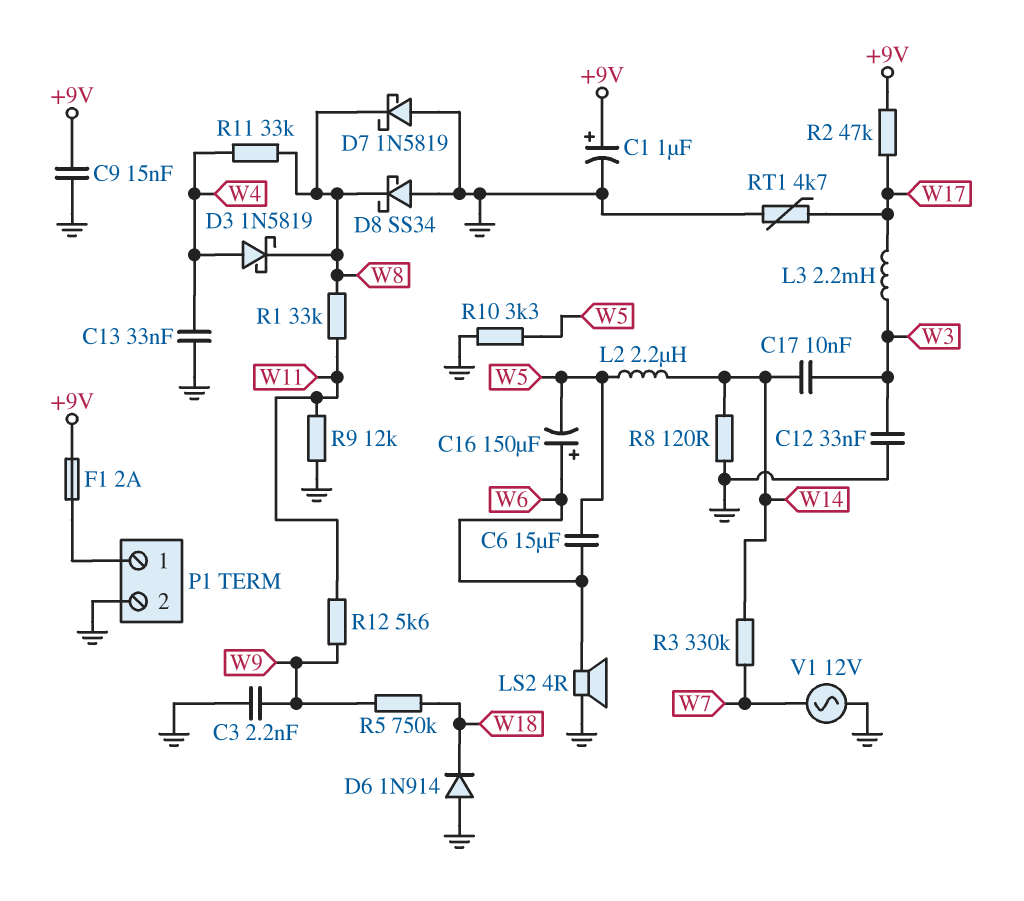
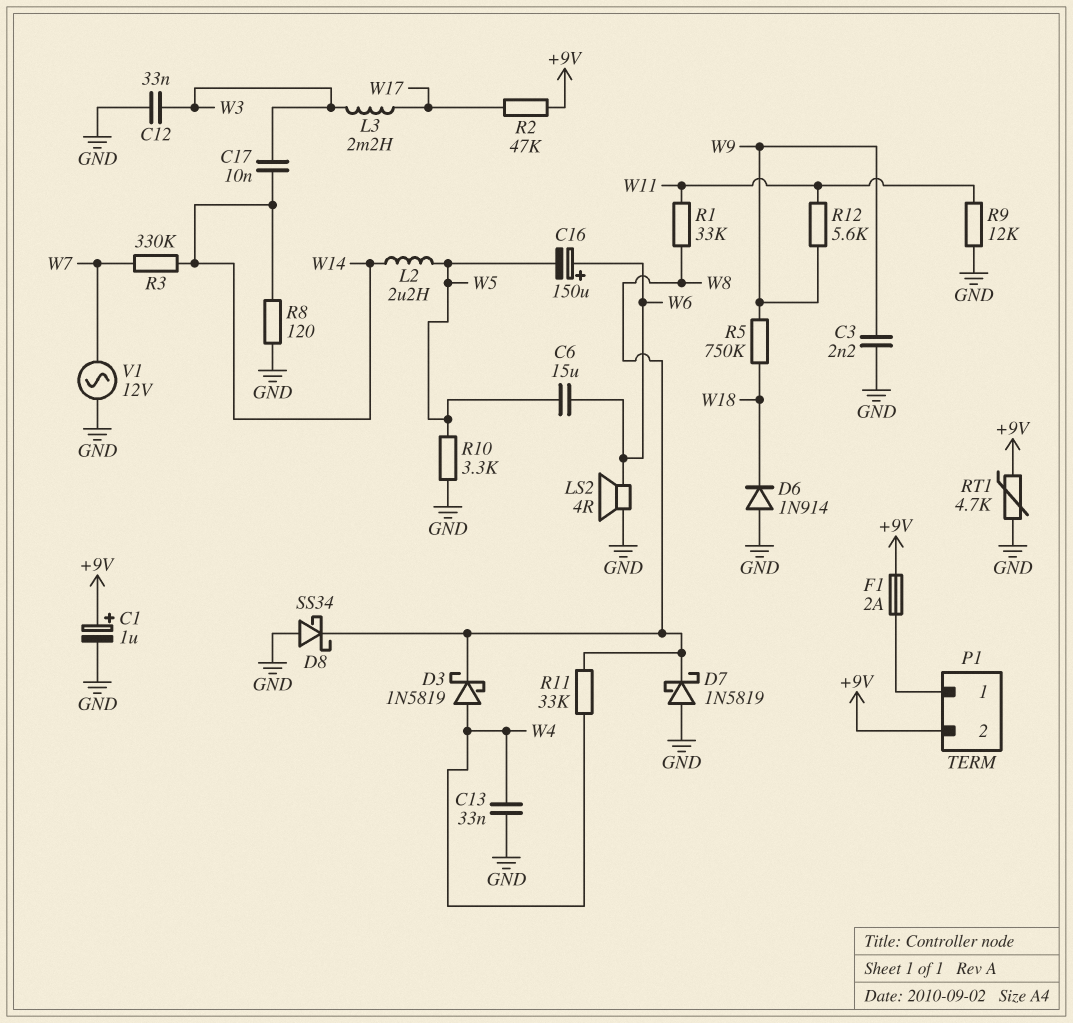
C9: 15nF (+9V, GND) -> none
P1 pin 2: GND -> +9V
RT1: 4.7k (GND, W17) -> 4.7k (+9V, GND)

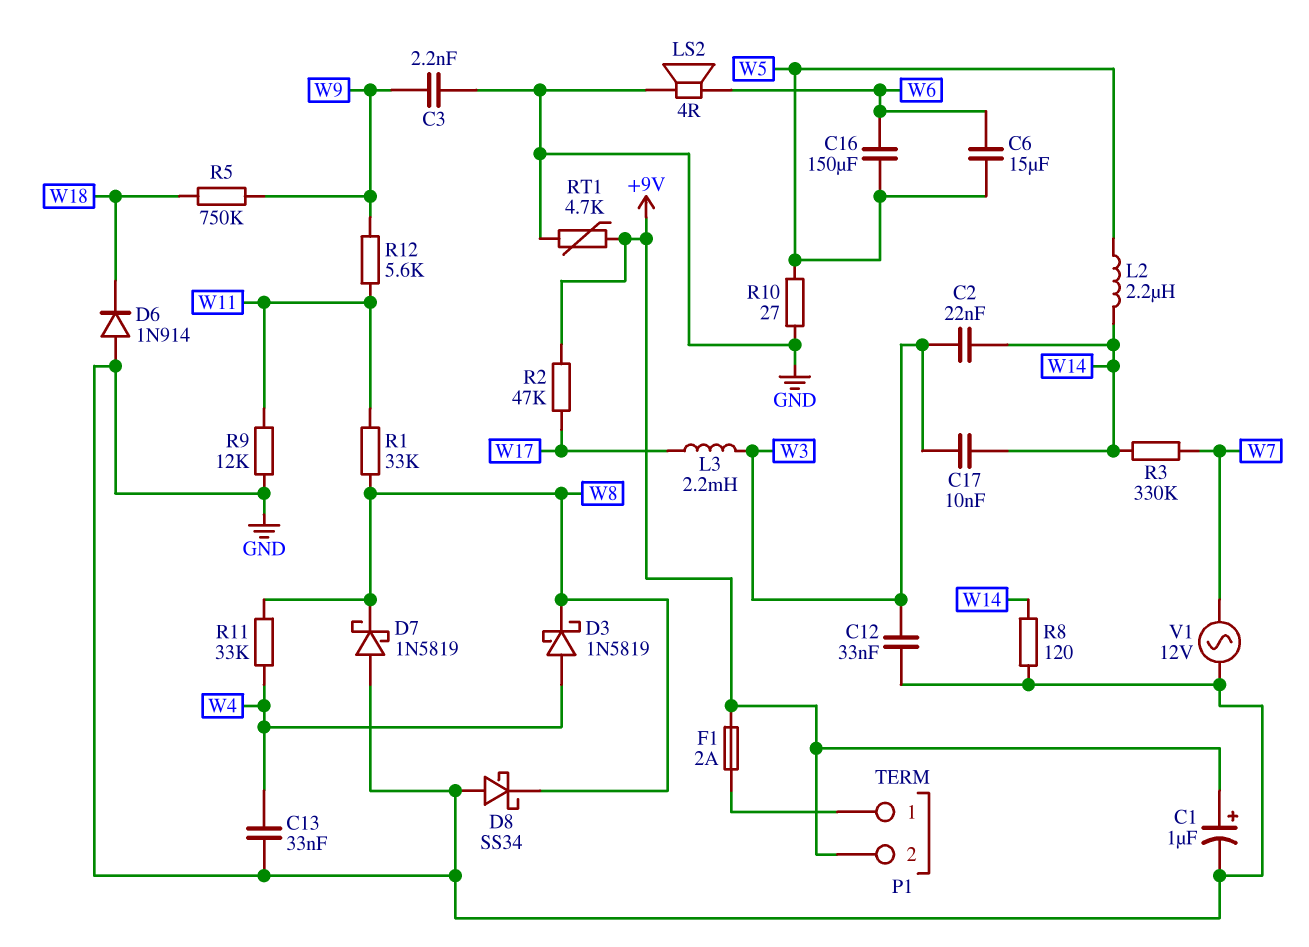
C2: none -> 22nF (W3, W14)
C16: 150uF (plus W6, minus W5) -> 150uF (W5, W6)
R10: 3.3k (GND, W5) -> 27 (GND, W5)

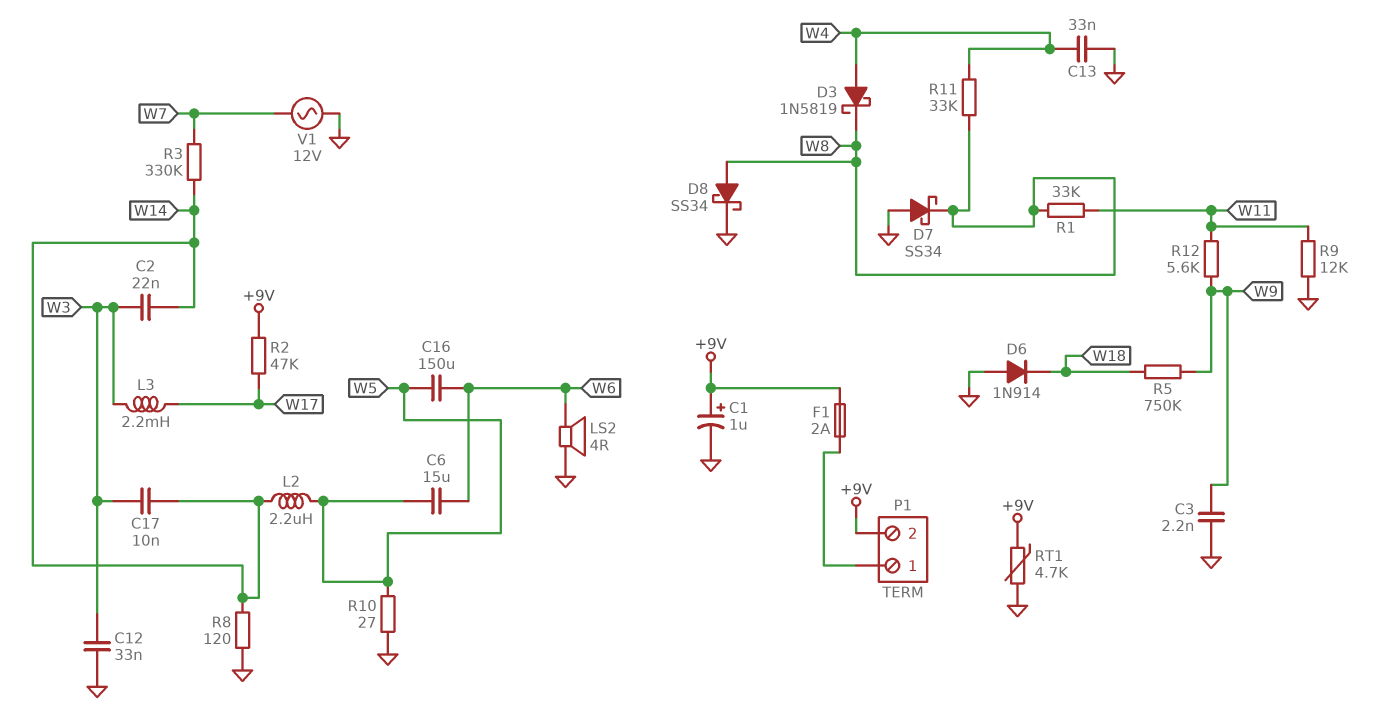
D7: schottky 1N5819 (A GND, K W8) -> schottky SS34 (A GND, K W8)
D8: schottky SS34 (A GND, K W8) -> schottky SS34 (A W8, K GND)

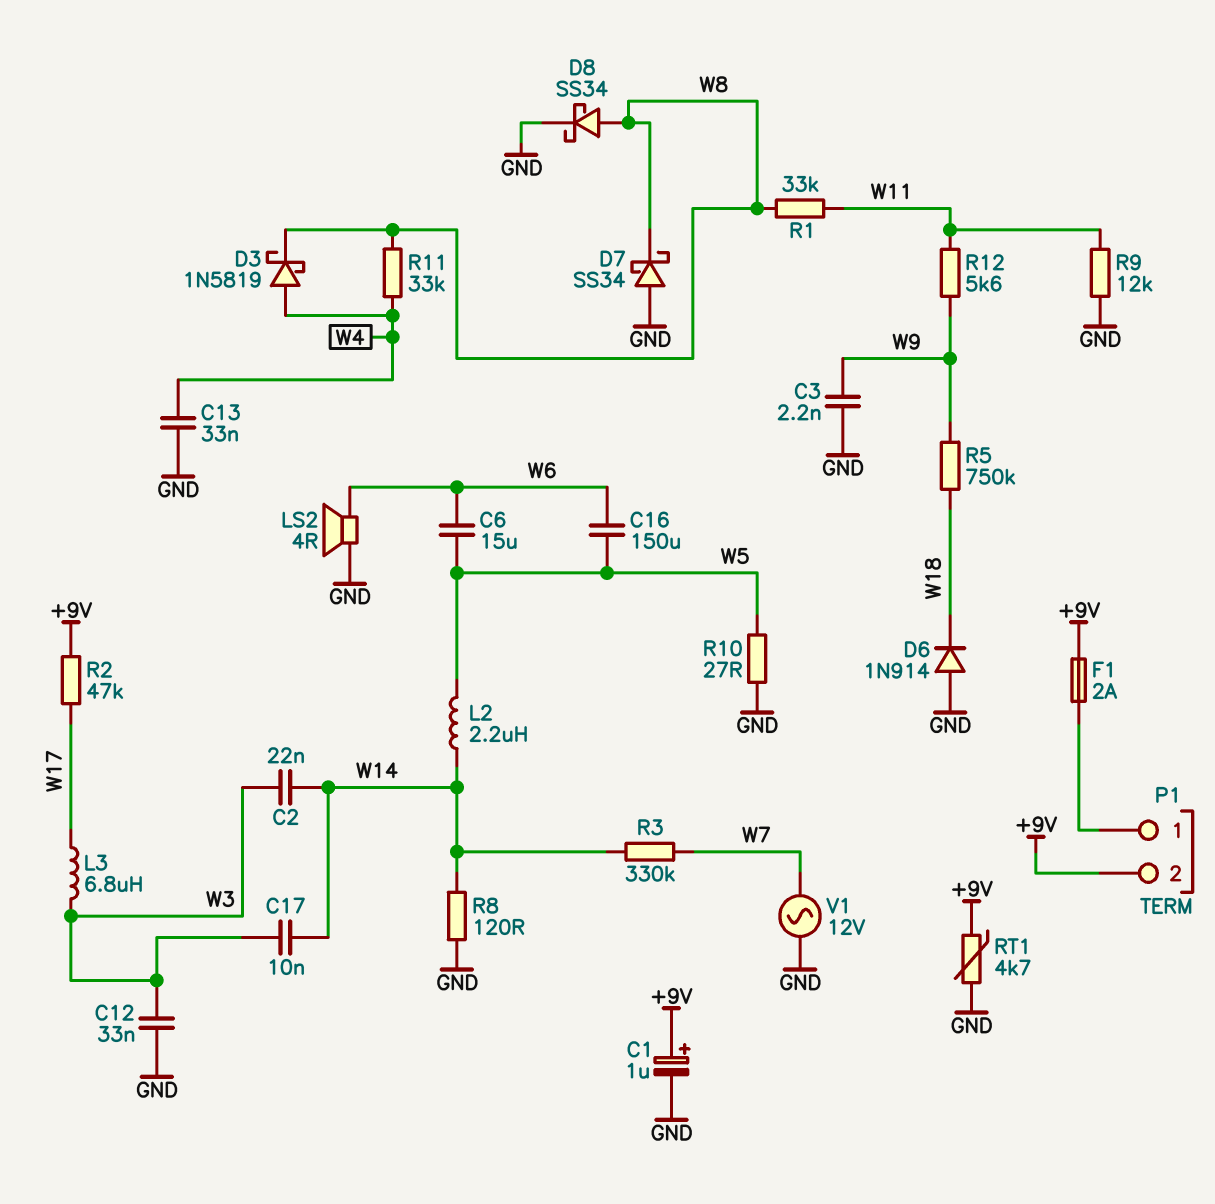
L3: 2.2mH (W3, W17) -> 6.8uH (W3, W17)

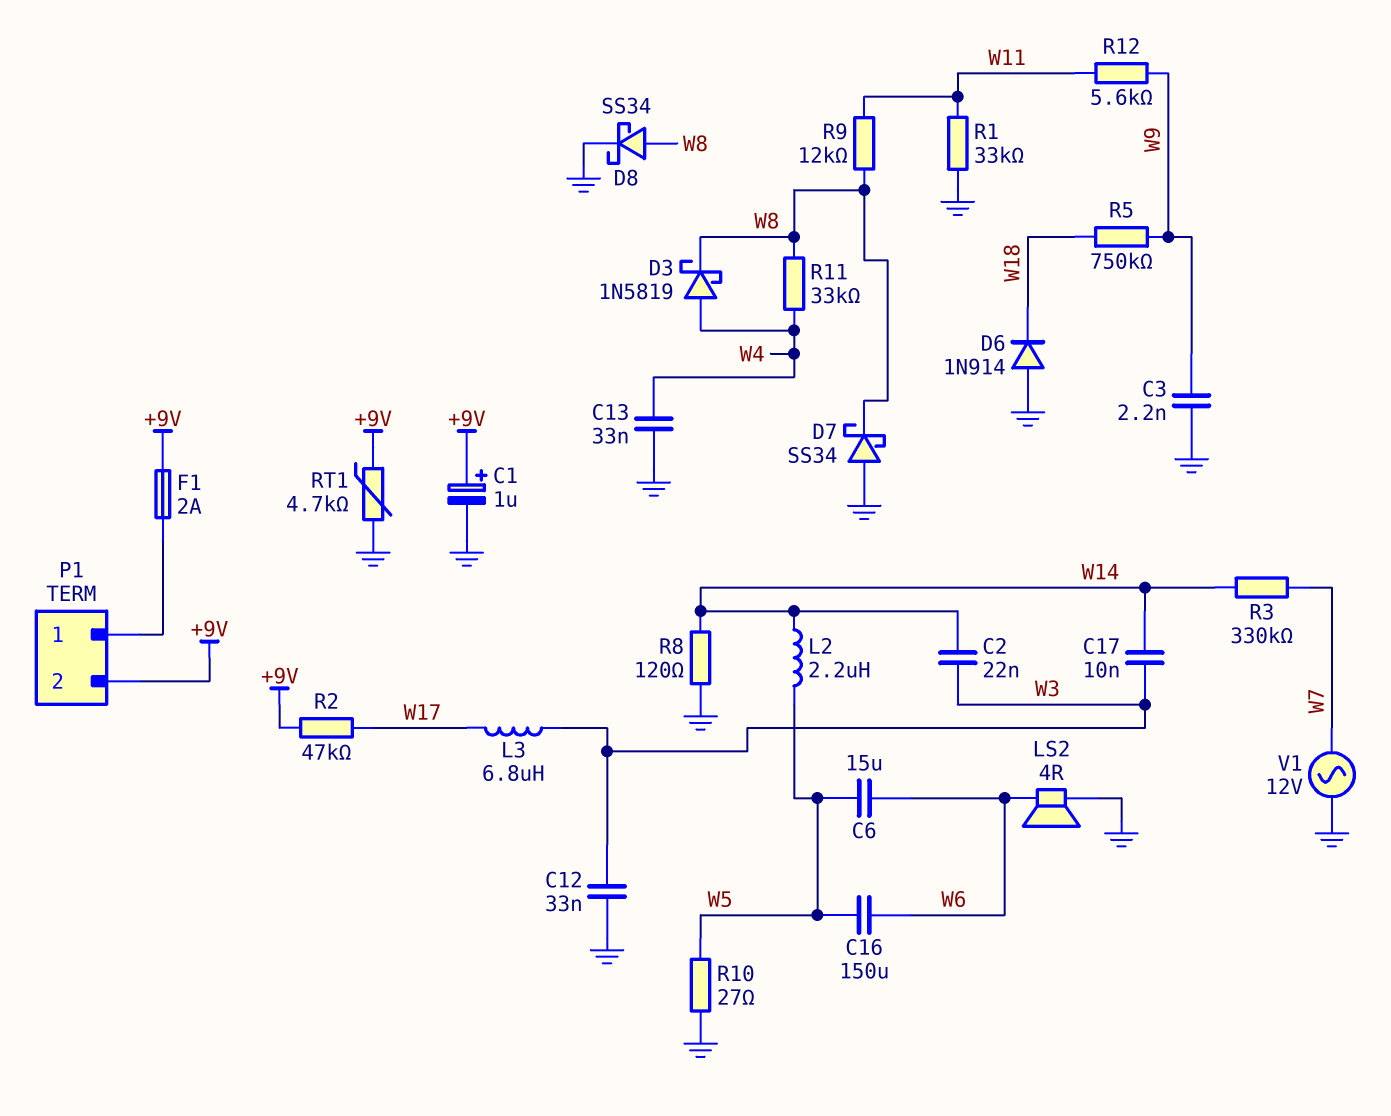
R1: 33k (W8, W11) -> 33k (GND, W11)
R9: 12k (GND, W11) -> 12k (W8, W11)

